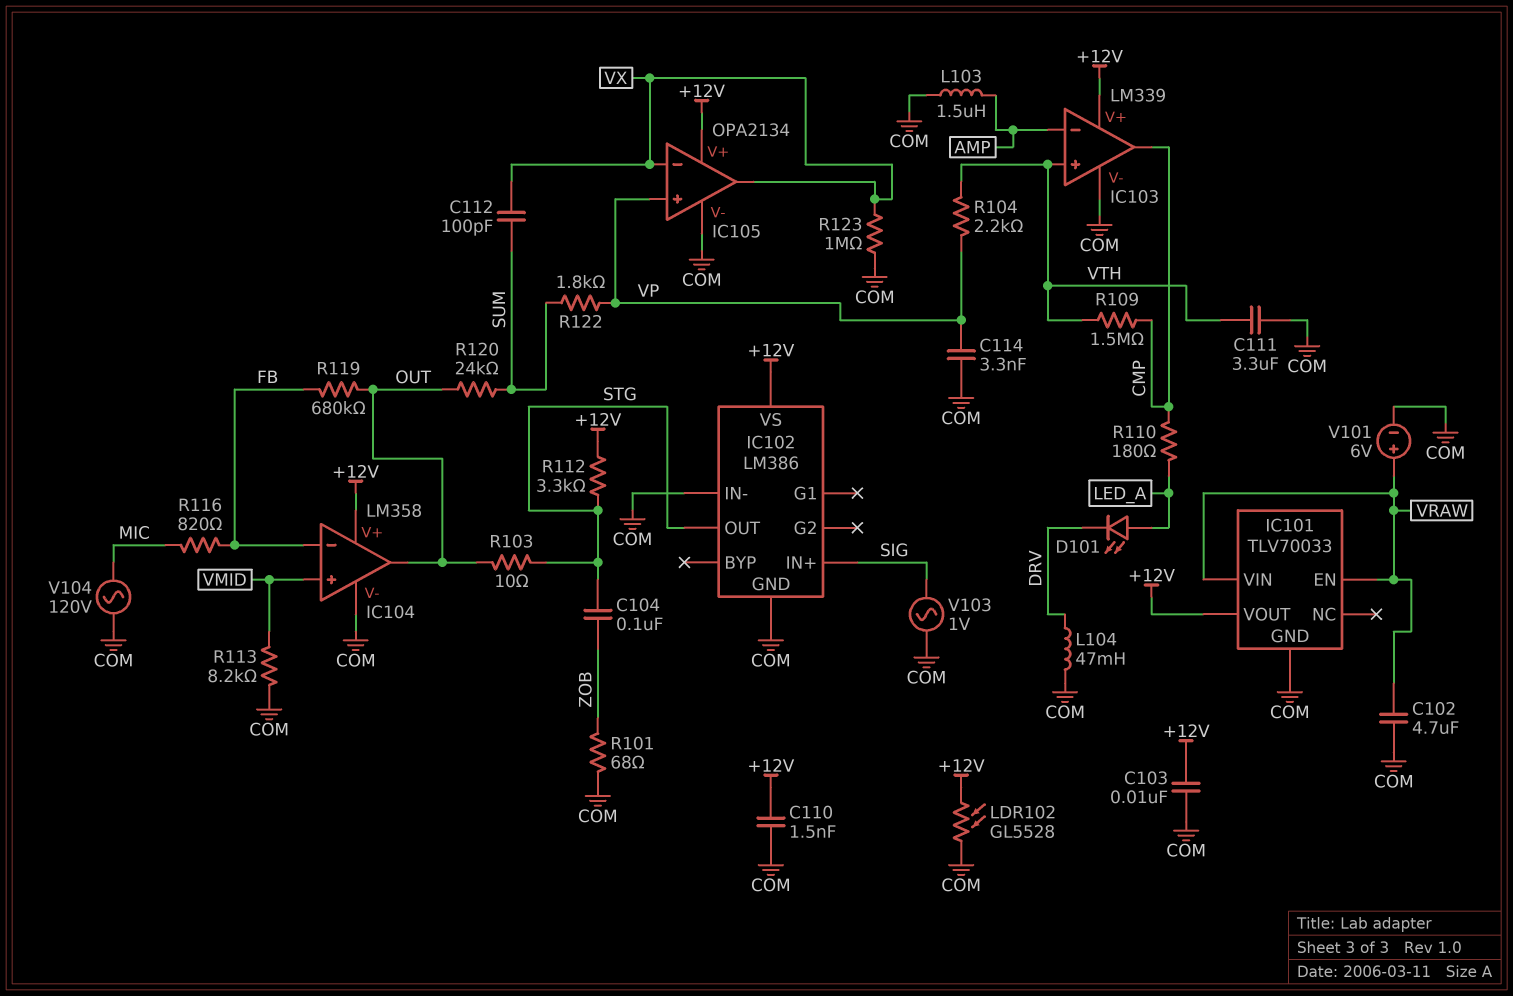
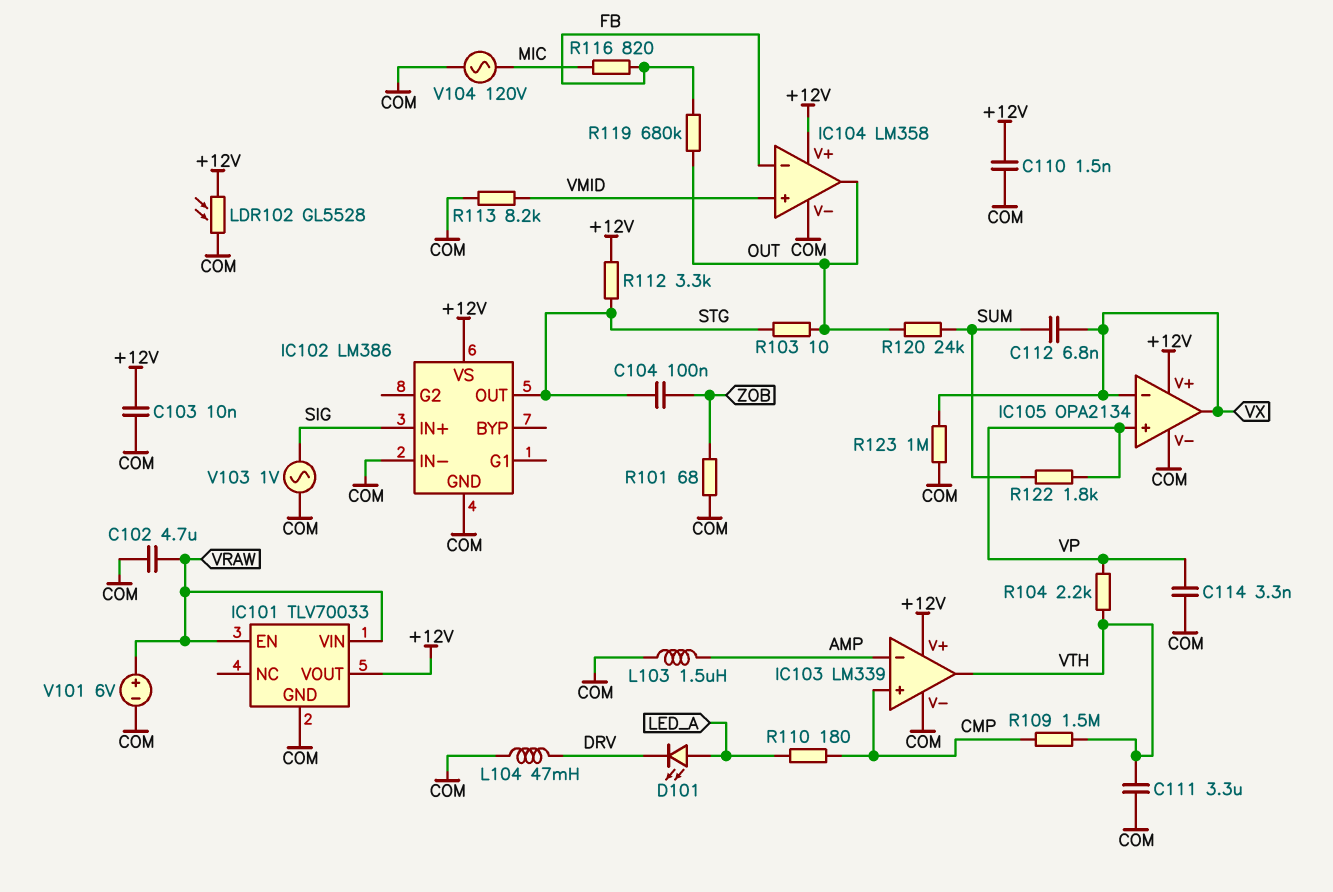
C112: 100pF (SUM, VX) -> 6.8nF (SUM, VX)
IC103 pin in+: VTH -> CMP
IC103 pin out: CMP -> VTH

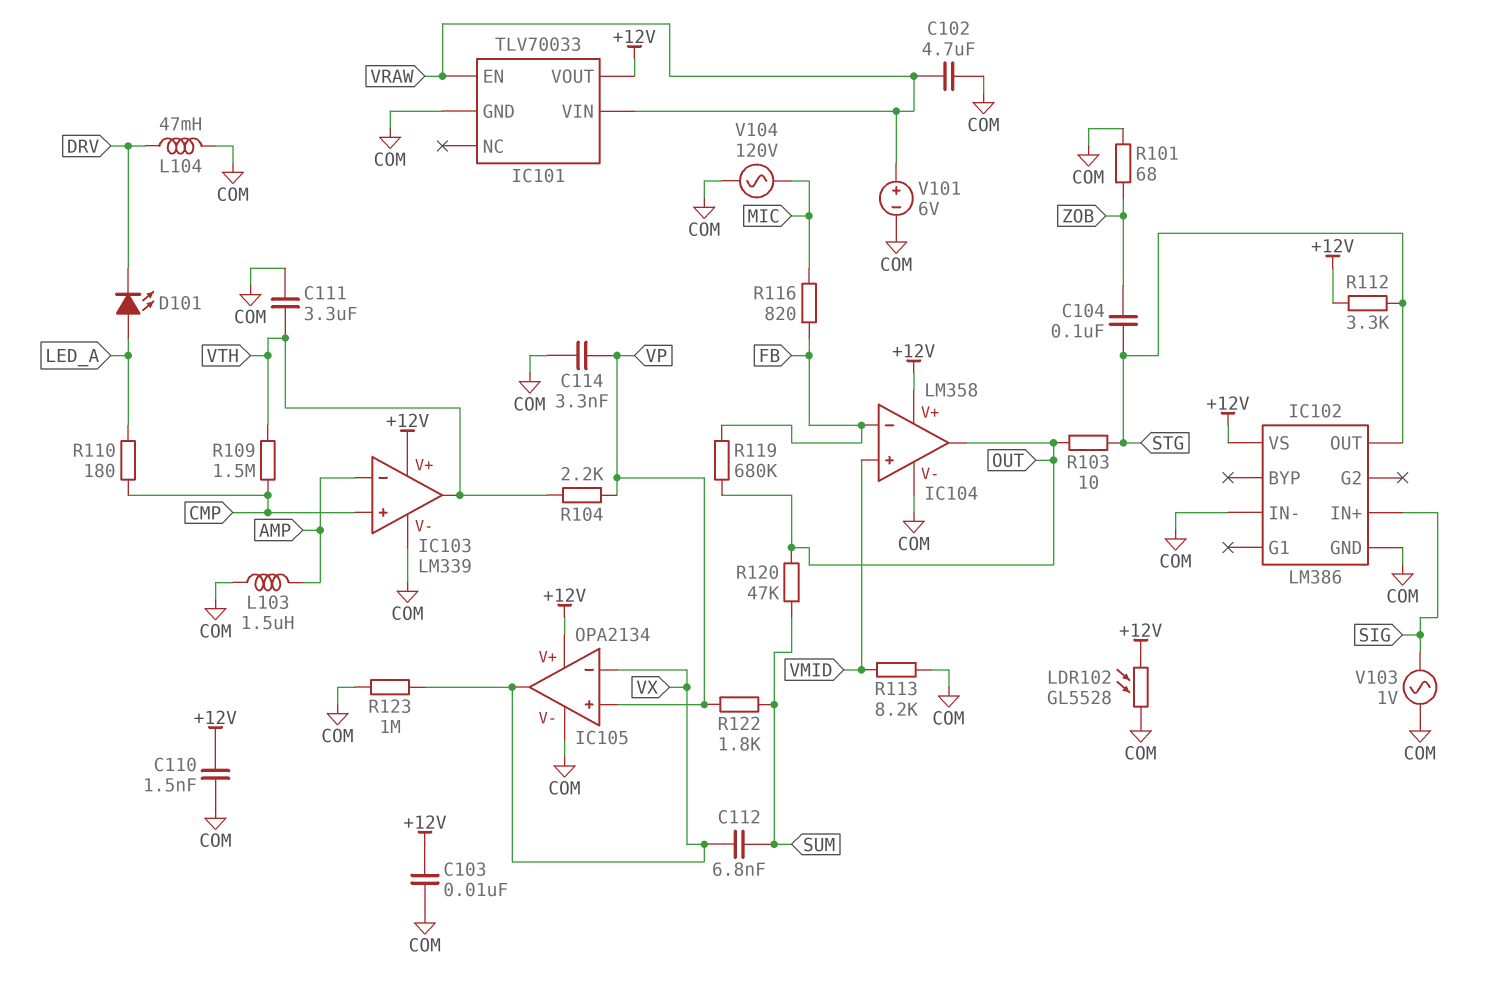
R120: 24k (OUT, SUM) -> 47k (OUT, SUM)

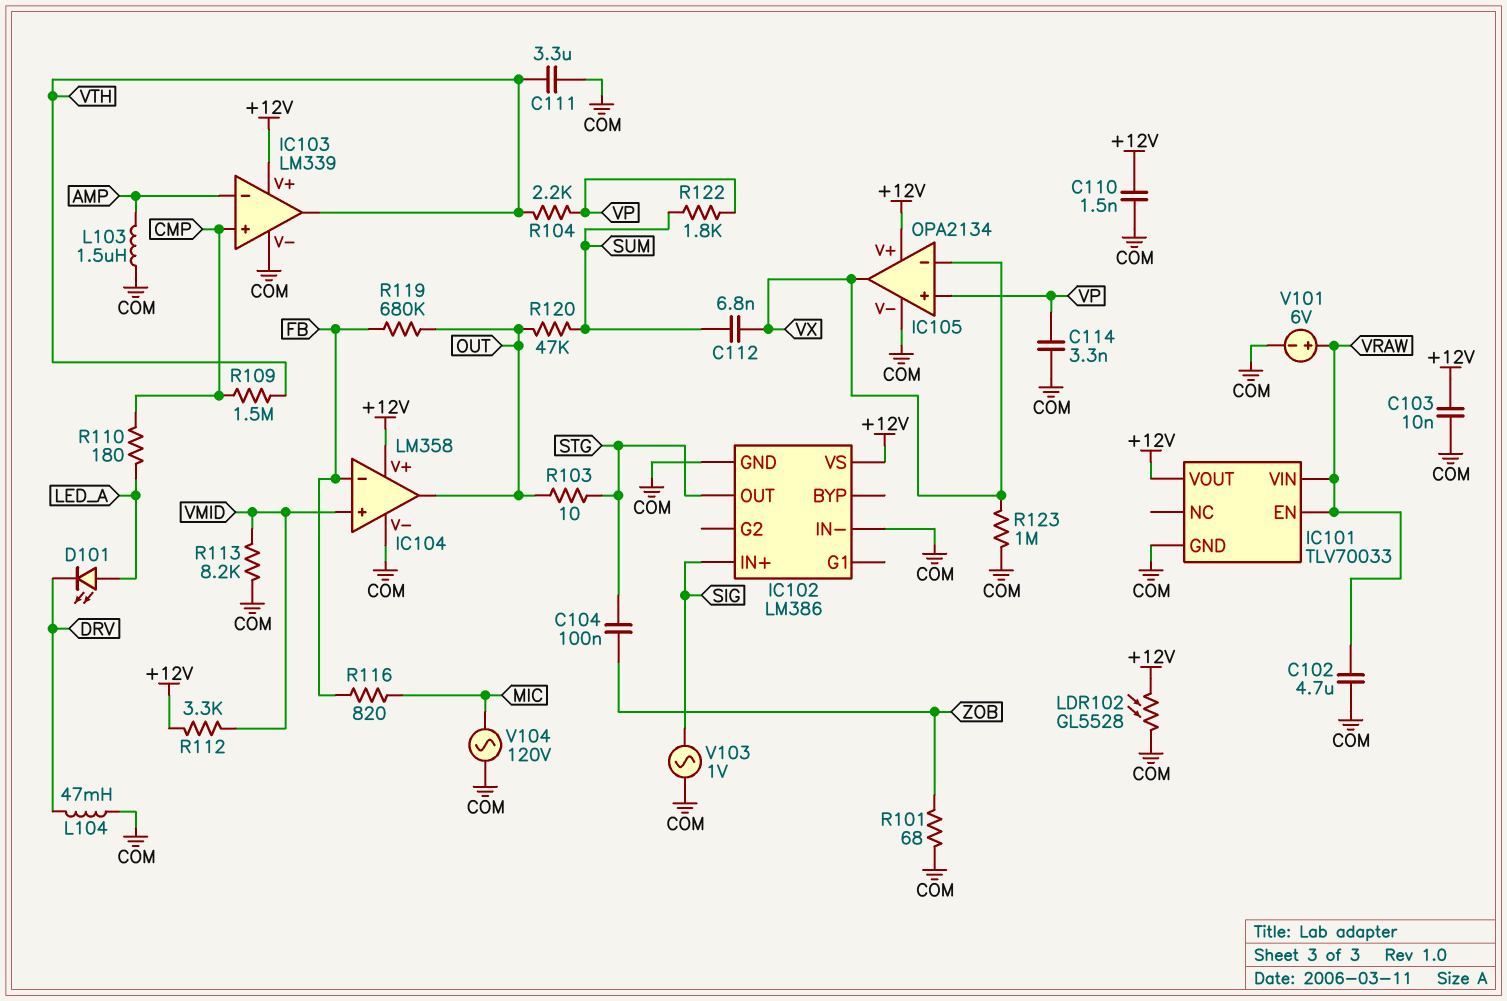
R112: 3.3k (+12V, STG) -> 3.3k (+12V, VMID)

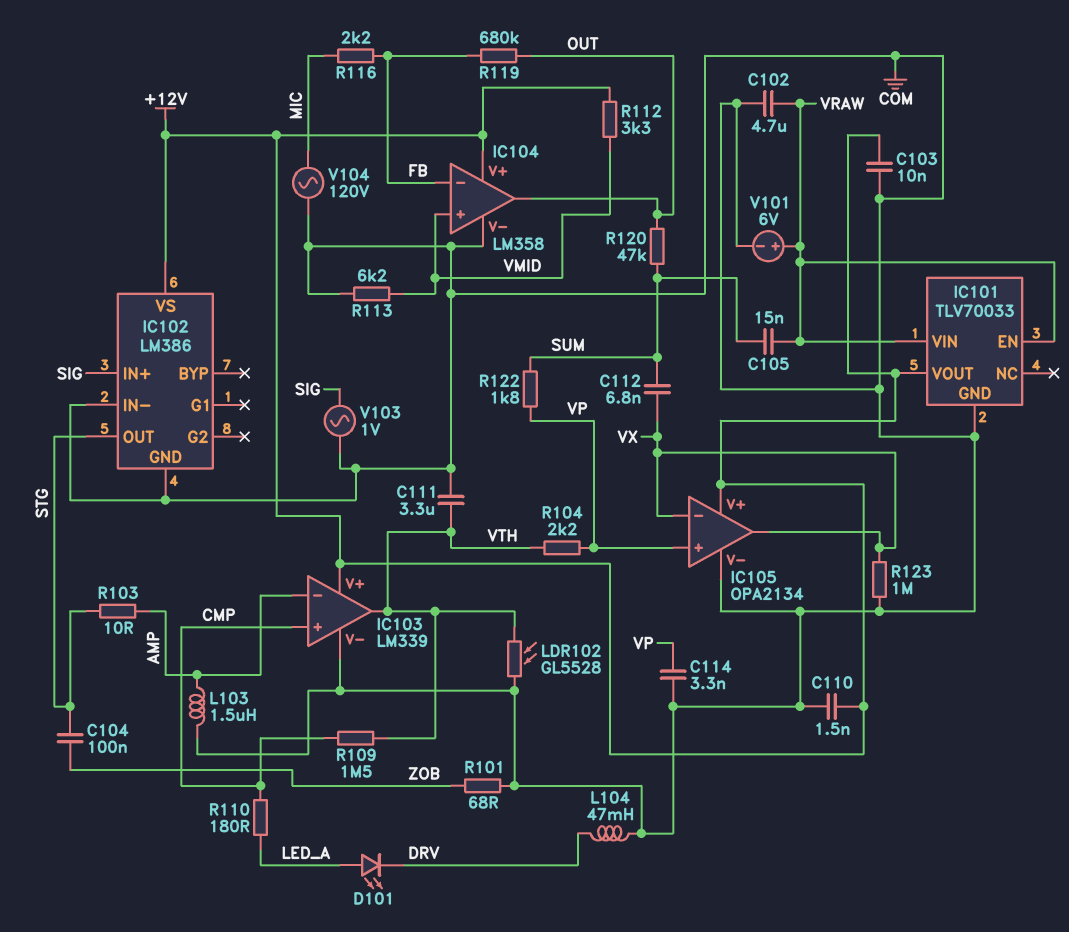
C105: none -> 15nF (SUM, VRAW)
LDR102: GL5528 (+12V, COM) -> GL5528 (COM, VTH)
R103: 10 (OUT, STG) -> 10 (AMP, STG)
R113: 8.2k (COM, VMID) -> 6.2k (COM, VMID)
R116: 820 (FB, MIC) -> 2.2k (FB, MIC)

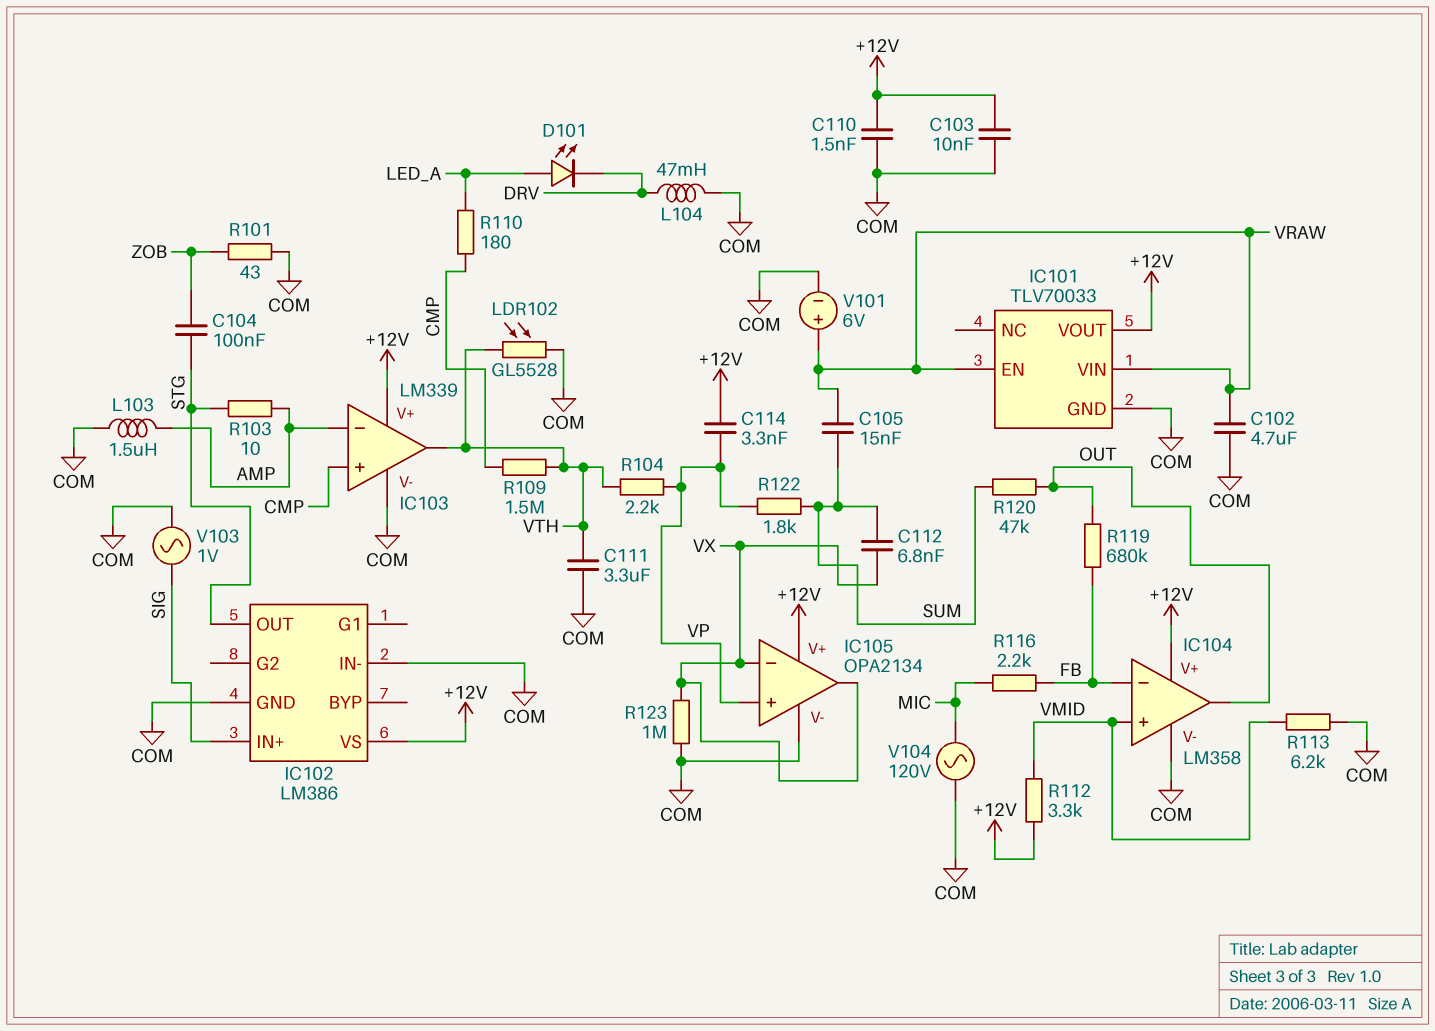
C114: 3.3nF (COM, VP) -> 3.3nF (+12V, VP)
R101: 68 (COM, ZOB) -> 43 (COM, ZOB)

